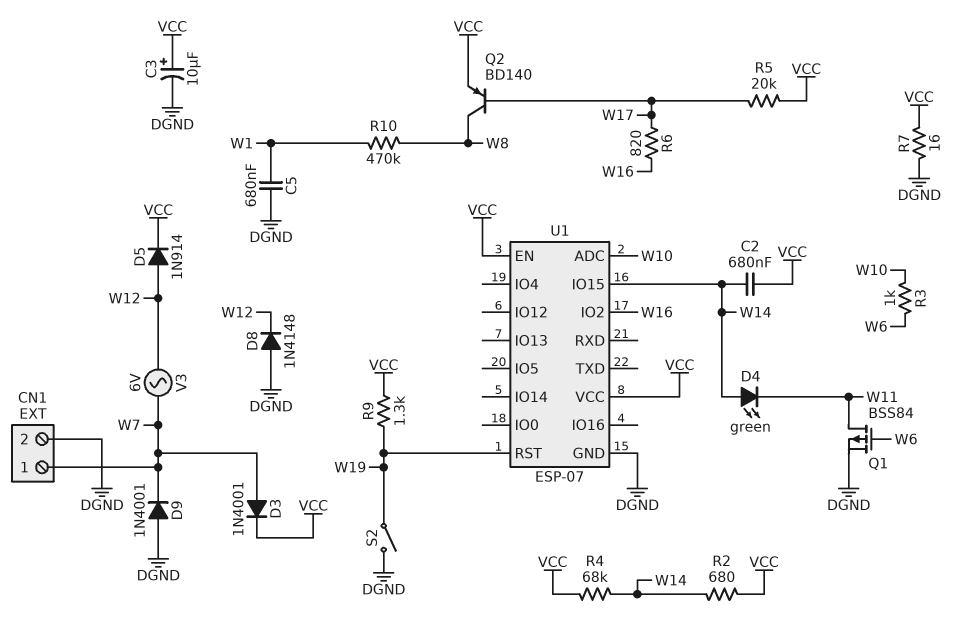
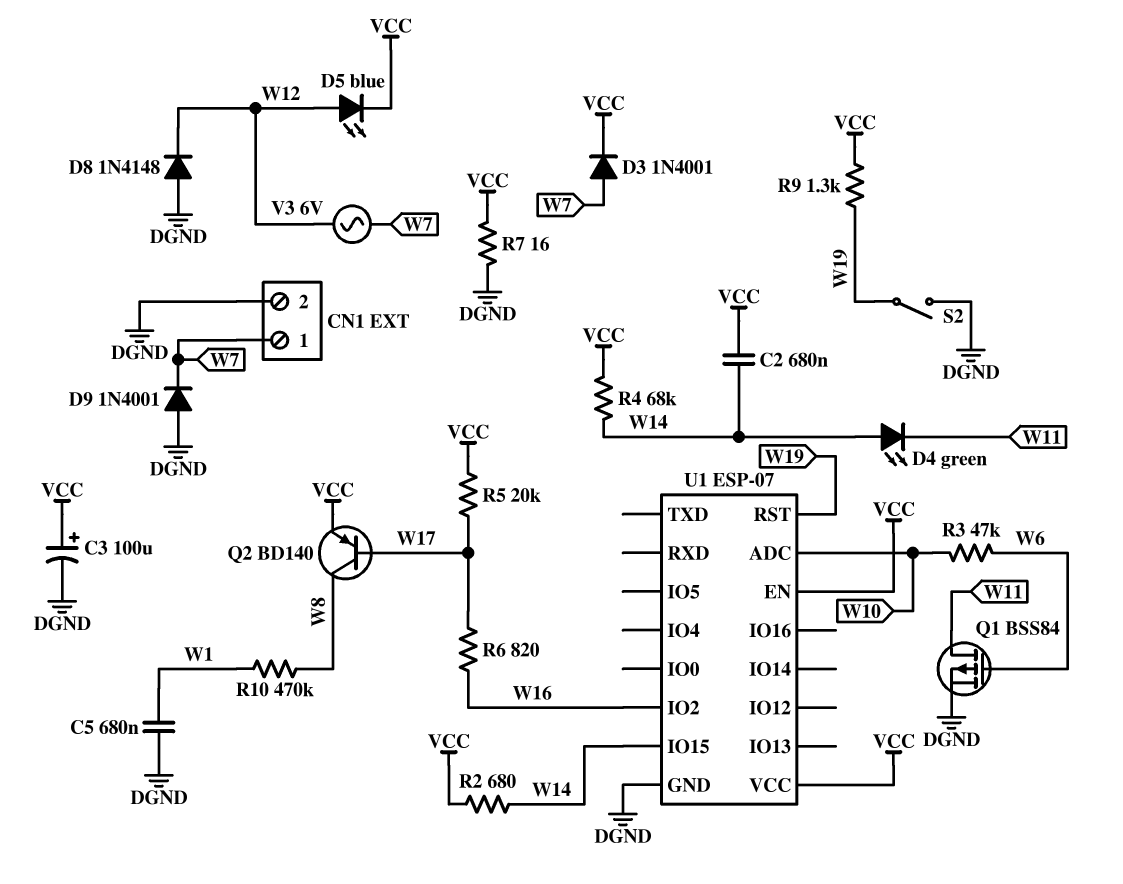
C3: 10uF (plus VCC, minus DGND) -> 100uF (plus VCC, minus DGND)
D5: diode 1N914 (A W12, K VCC) -> LED blue (A W12, K VCC)
R3: 1k (W6, W10) -> 47k (W6, W10)

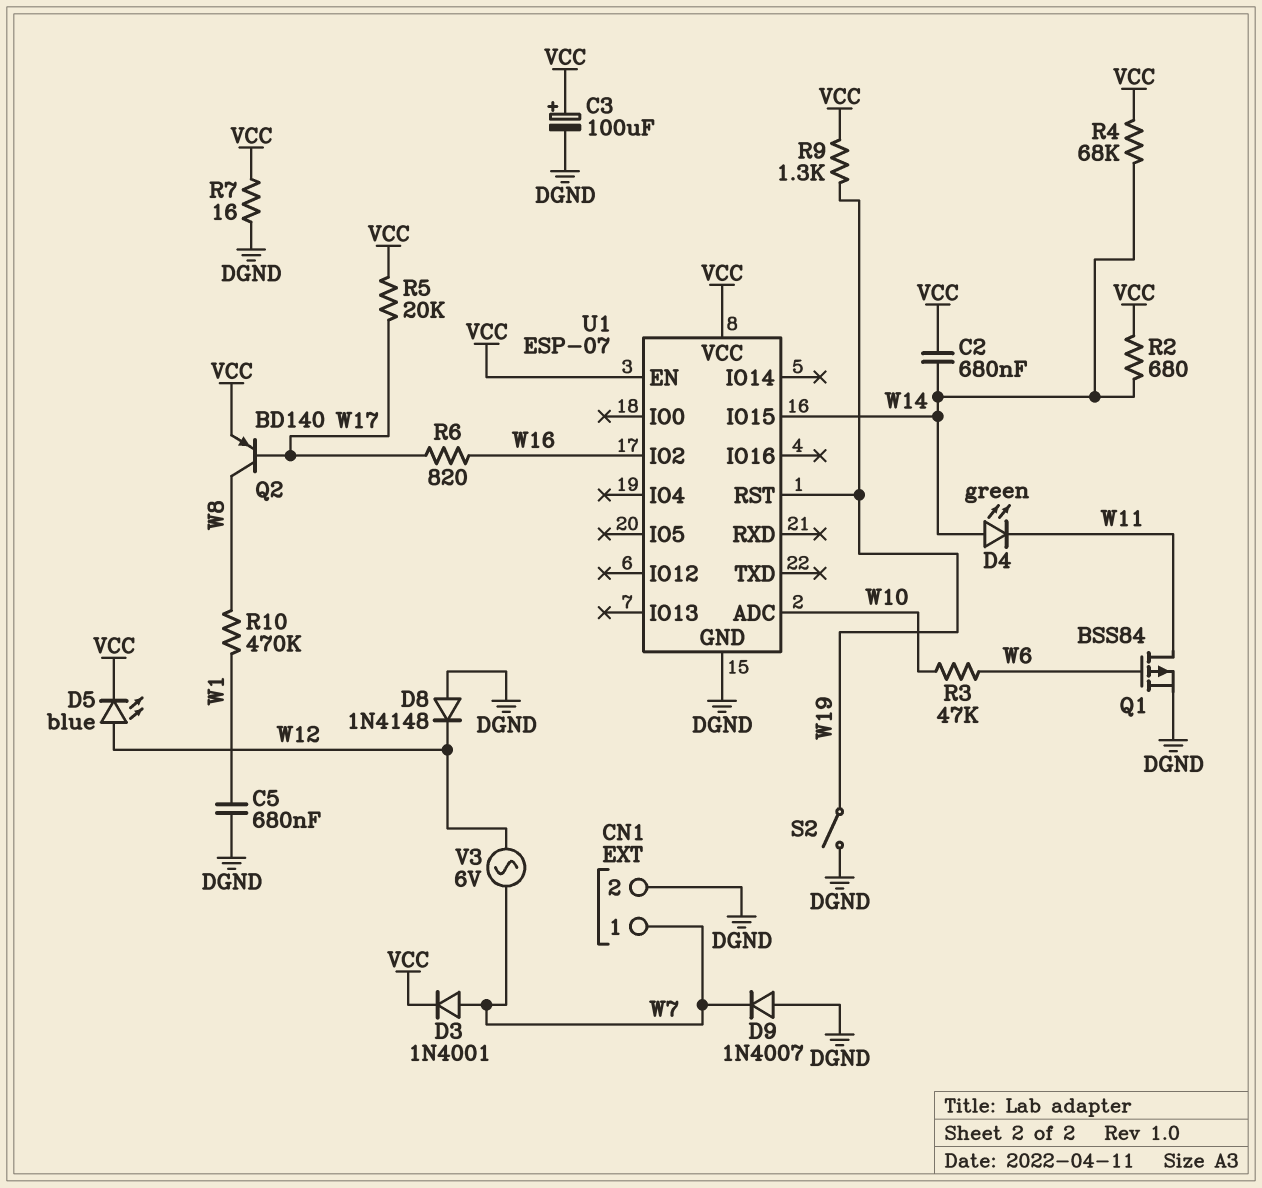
D9: diode 1N4001 (A DGND, K W7) -> diode 1N4007 (A DGND, K W7)

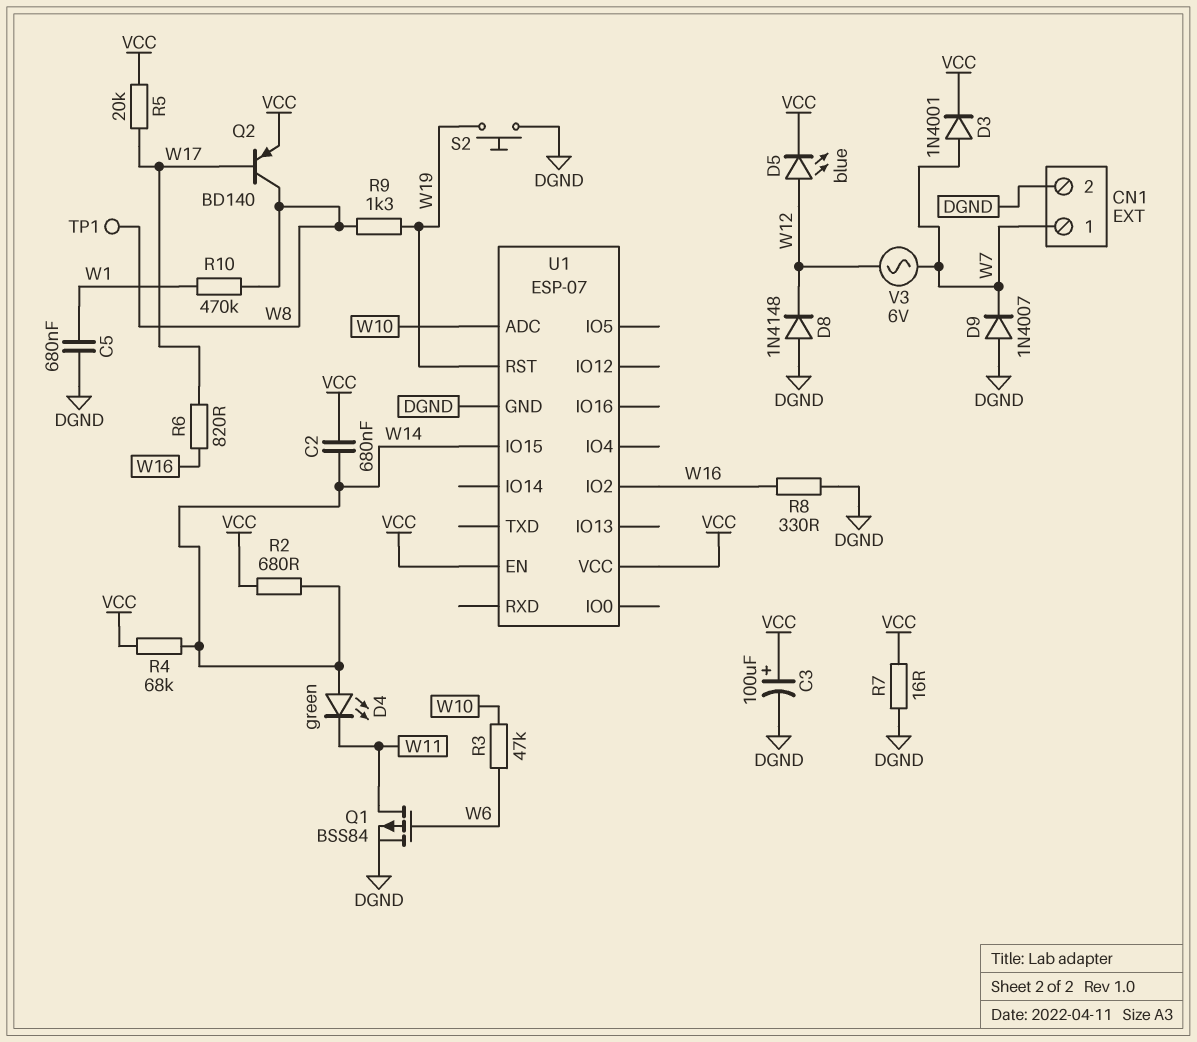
R8: none -> 330 (DGND, W16)
R9: 1.3k (VCC, W19) -> 1.3k (W8, W19)
S2: switch (DGND, W19) -> button (DGND, W19)
TP1: none -> test point (W8)

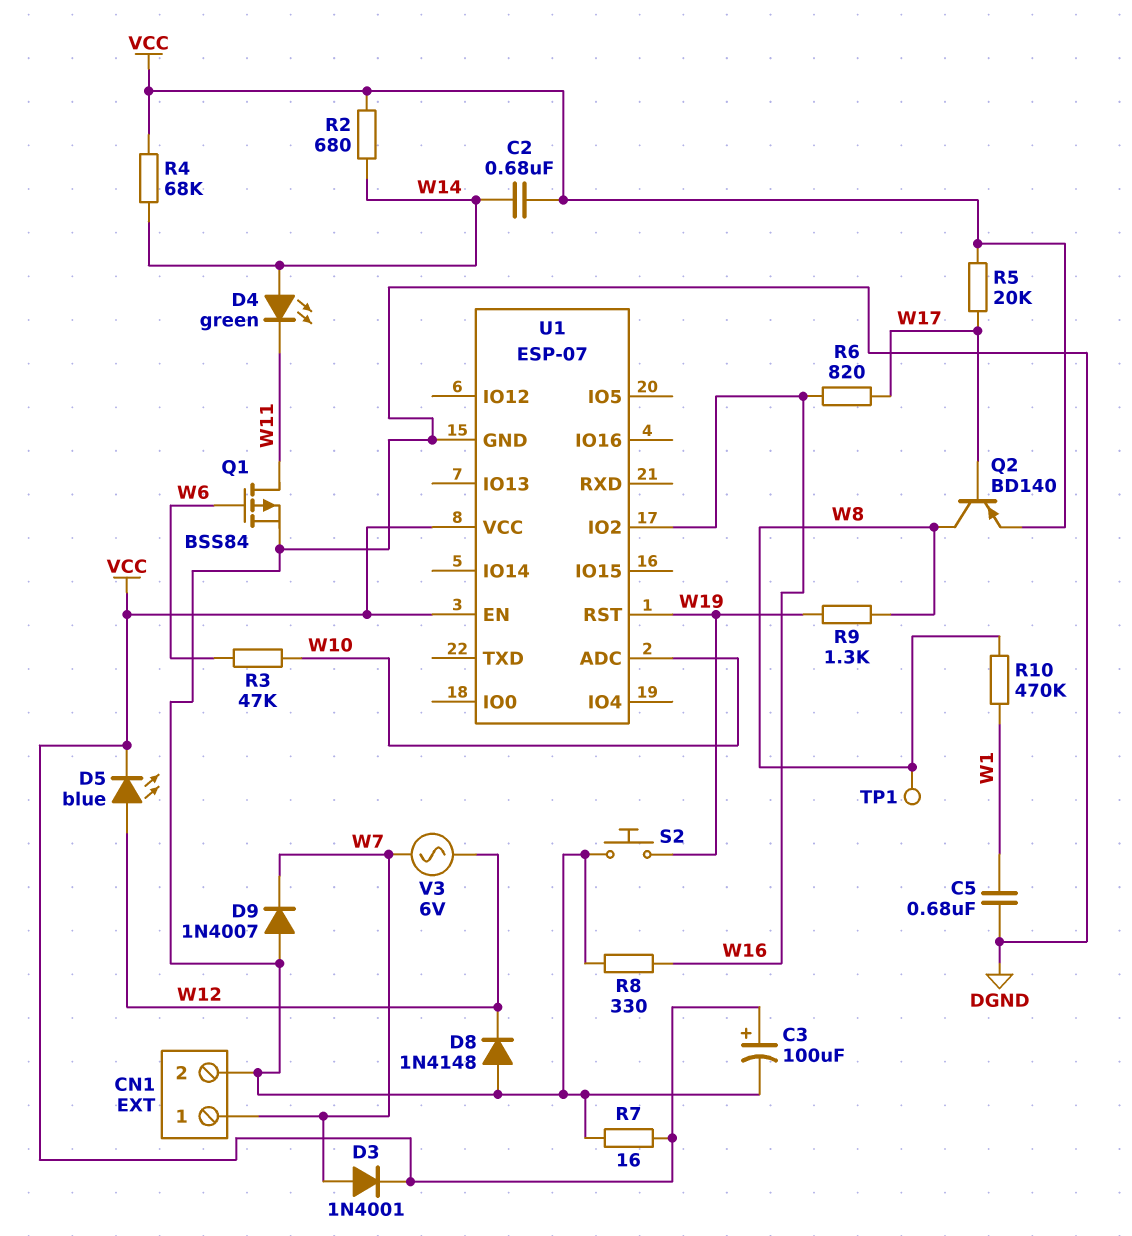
U1 pin IO15: W14 -> none

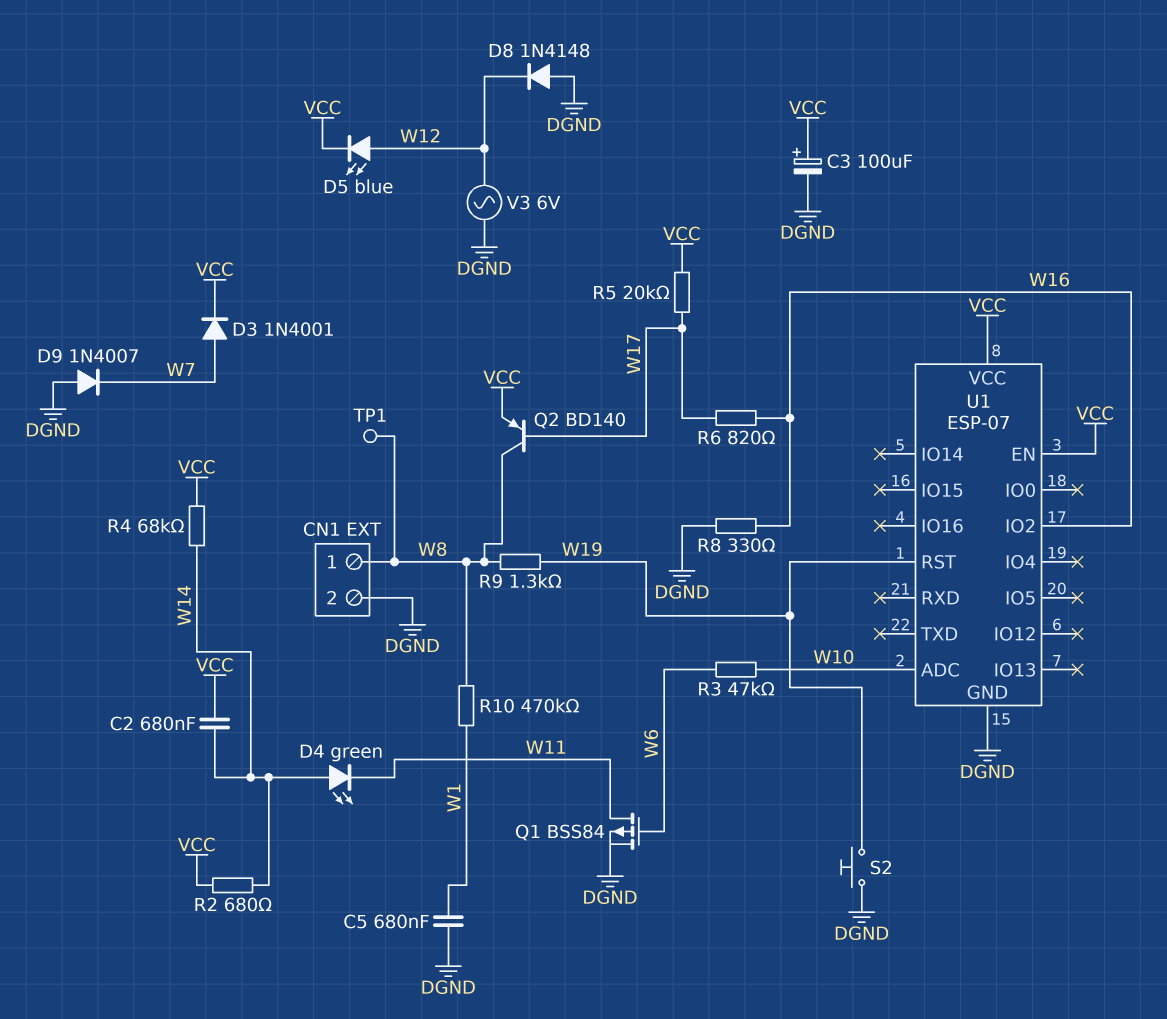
CN1 pin 1: W7 -> W8
R7: 16 (DGND, VCC) -> none
V3: AC 6V (W7, W12) -> AC 6V (DGND, W12)

